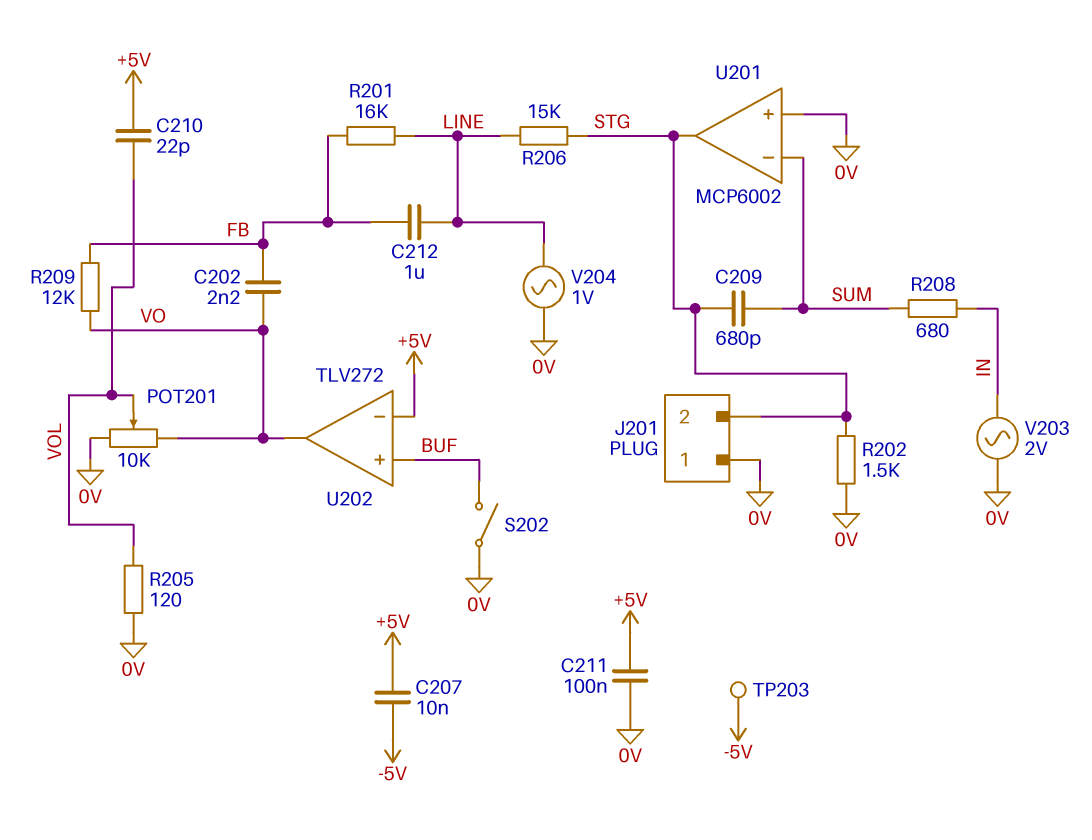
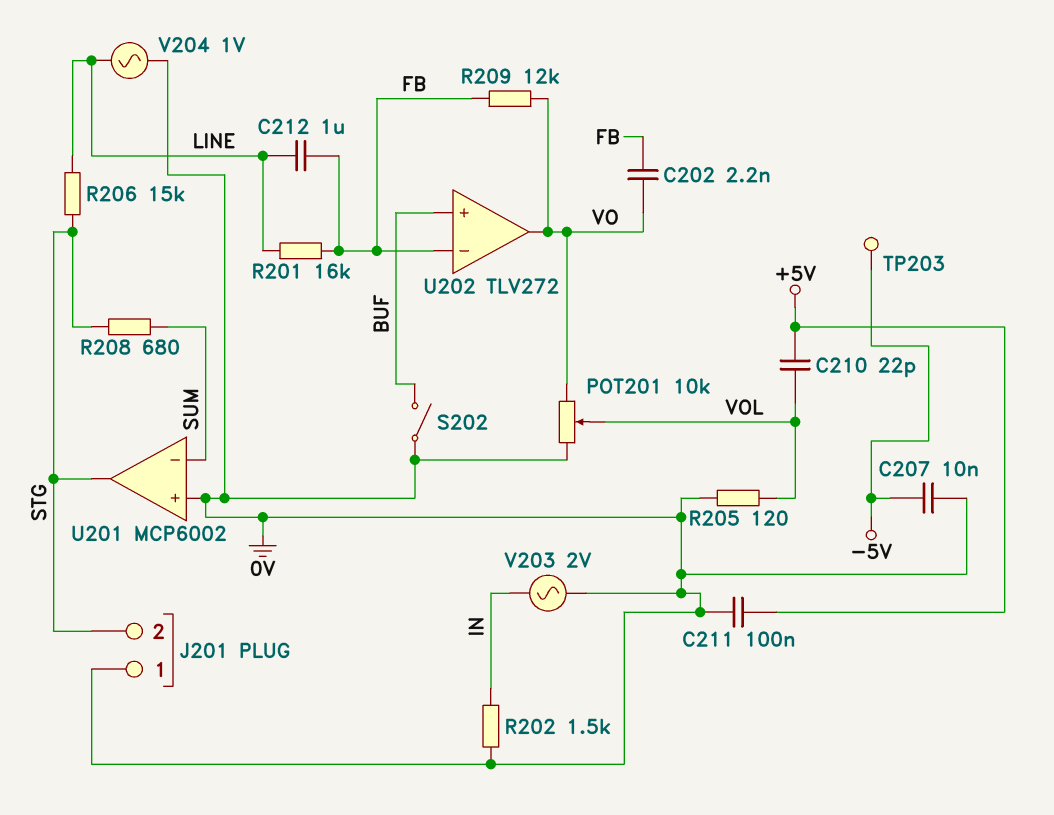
C207: 10nF (+5V, -5V) -> 10nF (-5V, 0V)
C209: 680pF (STG, SUM) -> none
R202: 1.5k (0V, STG) -> 1.5k (0V, IN)
R208: 680 (IN, SUM) -> 680 (STG, SUM)
U202 pin in-: +5V -> FB

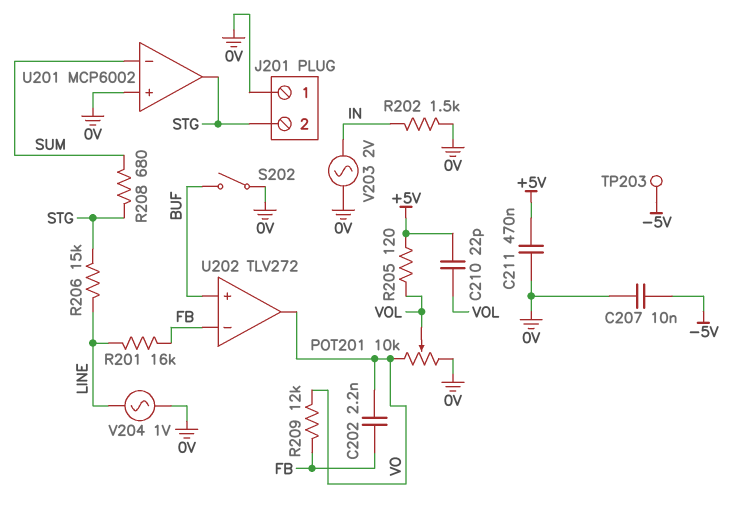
C211: 100nF (+5V, 0V) -> 470nF (+5V, 0V)
C212: 1uF (FB, LINE) -> none
R205: 120 (0V, VOL) -> 120 (+5V, VOL)

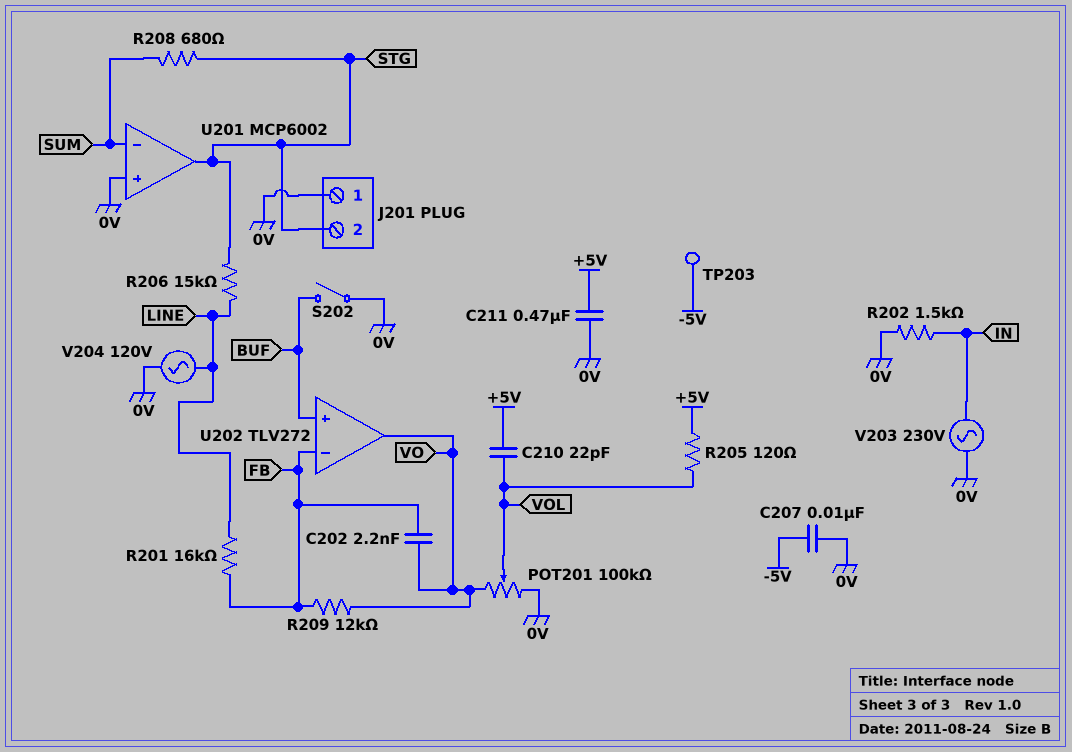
POT201: 10k (0V, VO, wiper VOL) -> 100k (0V, VO, wiper VOL)
V203: AC 2V (0V, IN) -> AC 230V (0V, IN)
V204: AC 1V (0V, LINE) -> AC 120V (0V, LINE)

